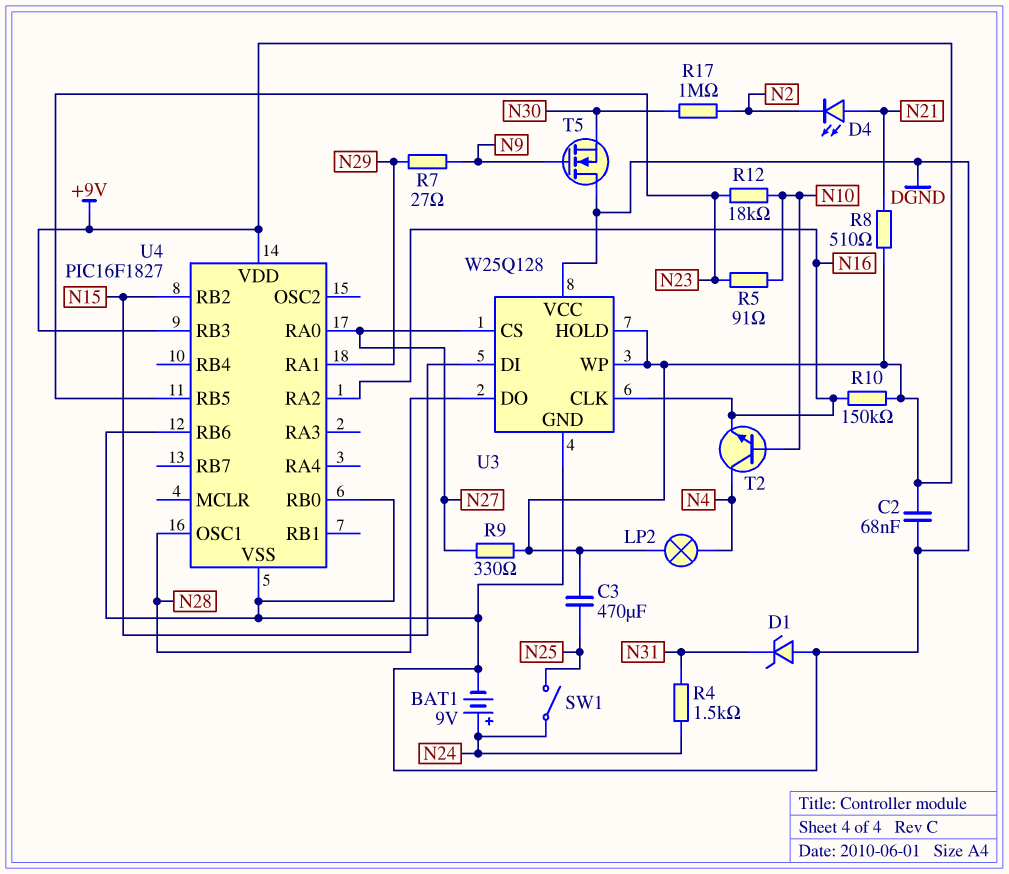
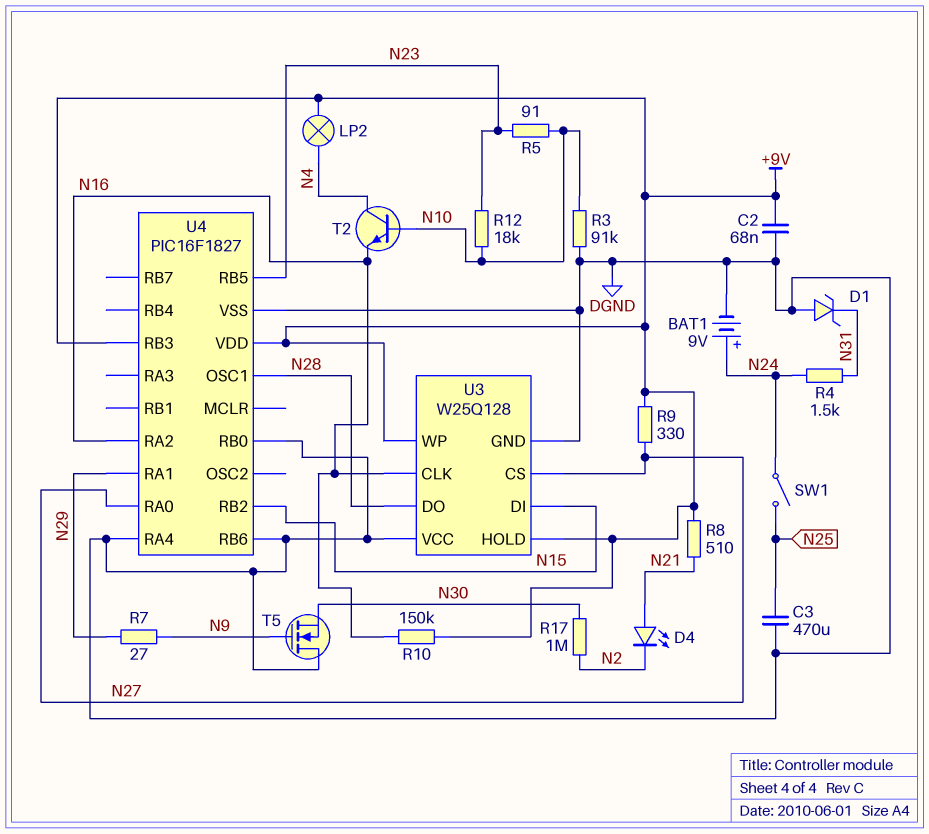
C3: 470uF (+9V, N25) -> 470uF (DGND, N25)
R3: none -> 91k (DGND, N10)
U4 pin RA4: none -> DGND

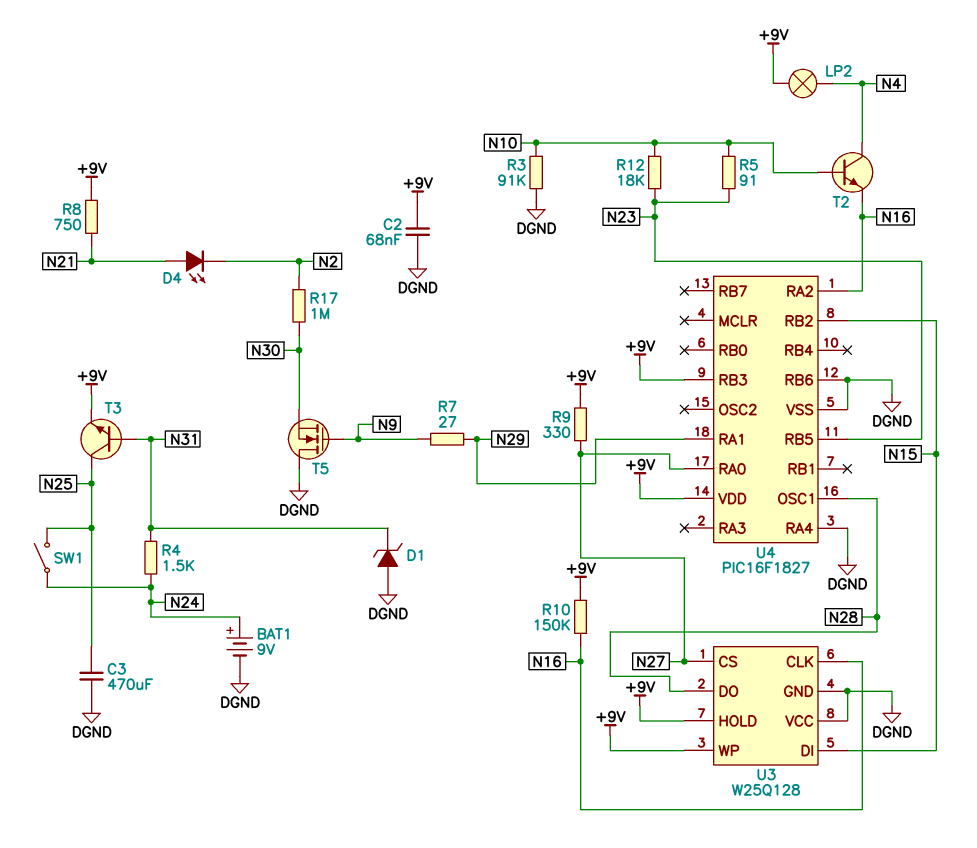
R8: 510 (+9V, N21) -> 750 (+9V, N21)
T3: none -> NPN (B N31, C N25, E +9V)
U4 pin RB0: DGND -> none

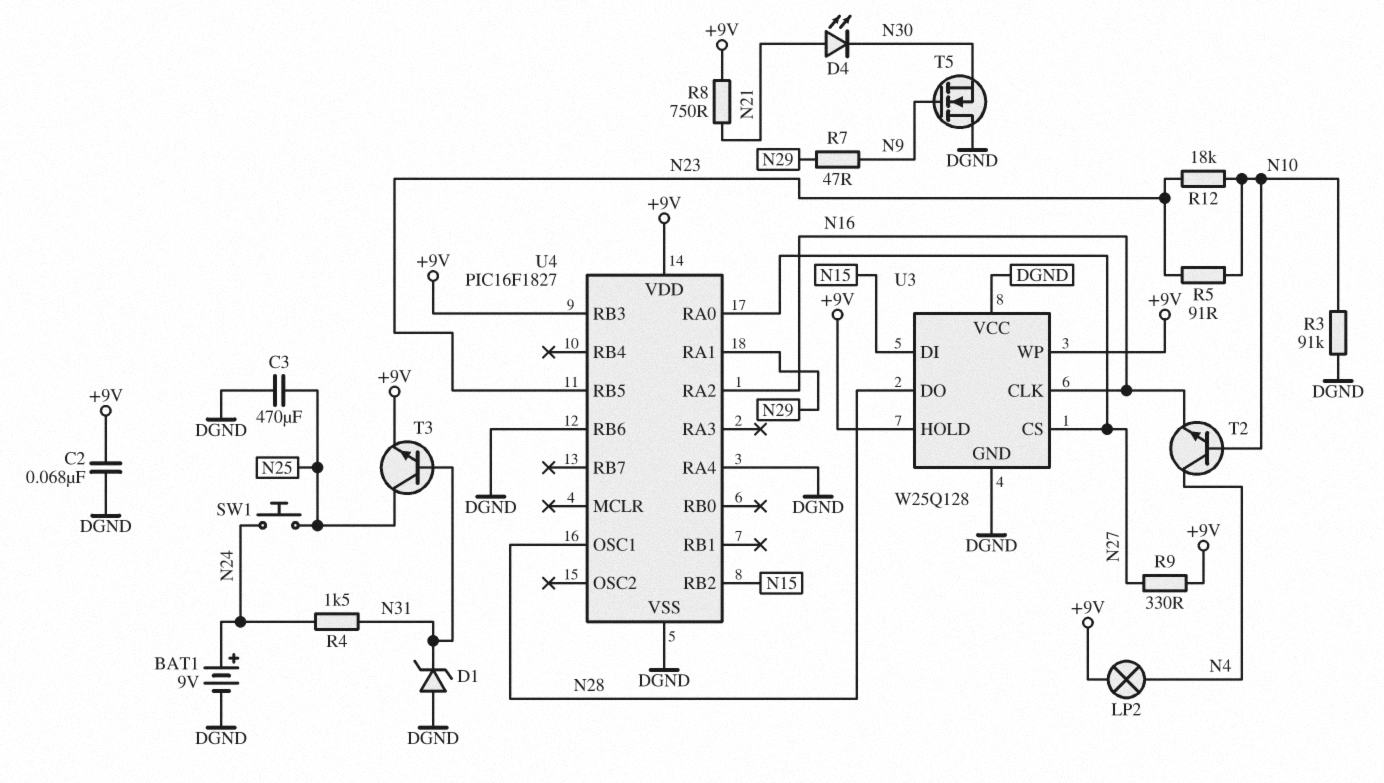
D4: LED (A N21, K N2) -> LED (A N21, K N30)
R7: 27 (N9, N29) -> 47 (N9, N29)
R10: 150k (+9V, N16) -> none
R17: 1M (N2, N30) -> none
SW1: switch (N24, N25) -> button (N24, N25)

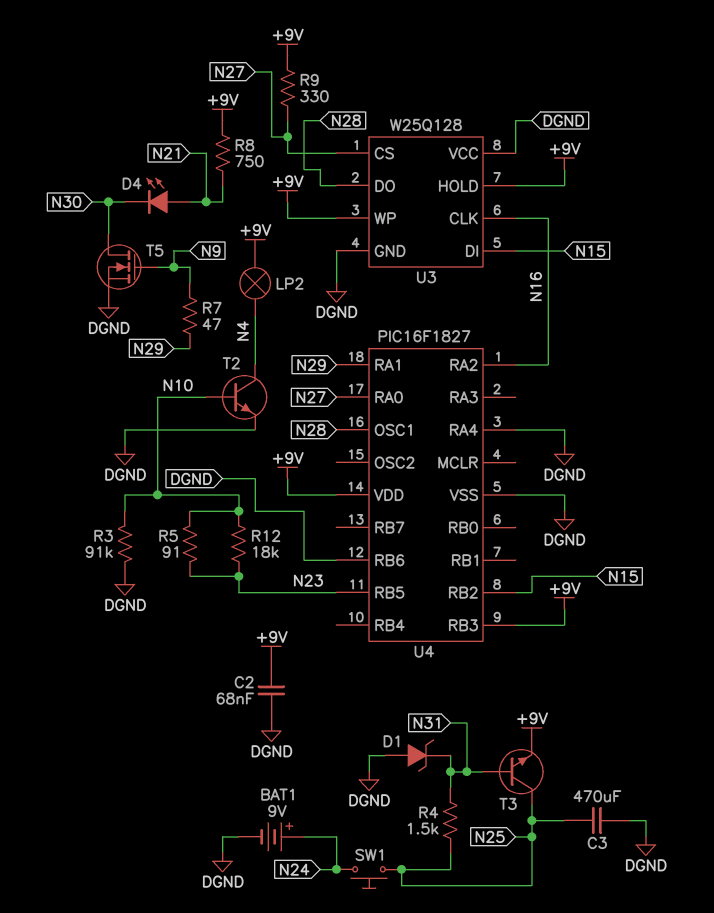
R4: 1.5k (N24, N31) -> 1.5k (N25, N31)
T2: NPN (B N10, C N4, E N16) -> NPN (B N10, C N4, E DGND)
T5: NMOS (G N9, D DGND, S N30) -> NMOS (G N9, D N30, S DGND)

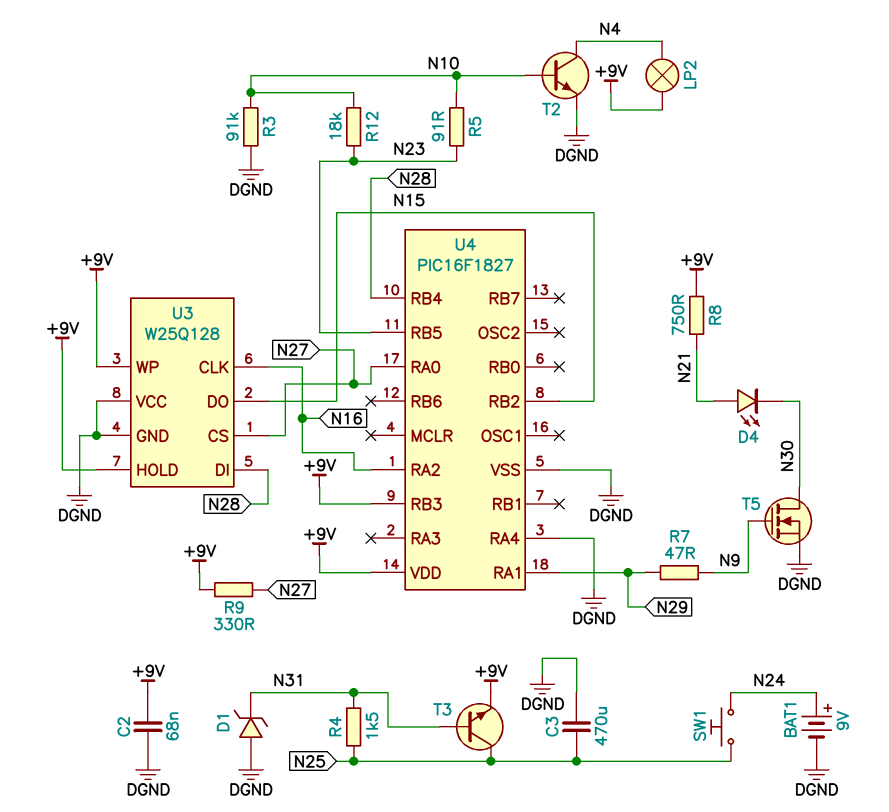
U3 pin DI: N15 -> N28
U3 pin DO: N28 -> N15
U4 pin OSC1: N28 -> none
U4 pin RB4: none -> N28
U4 pin RB6: DGND -> none

